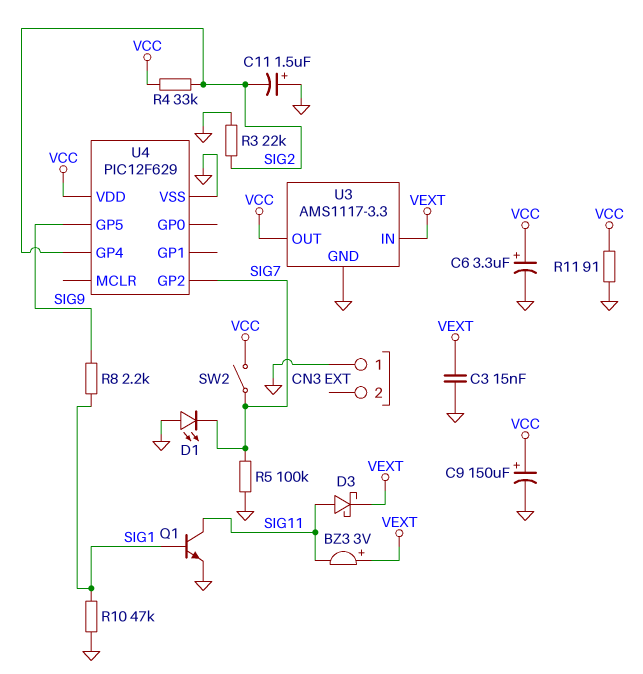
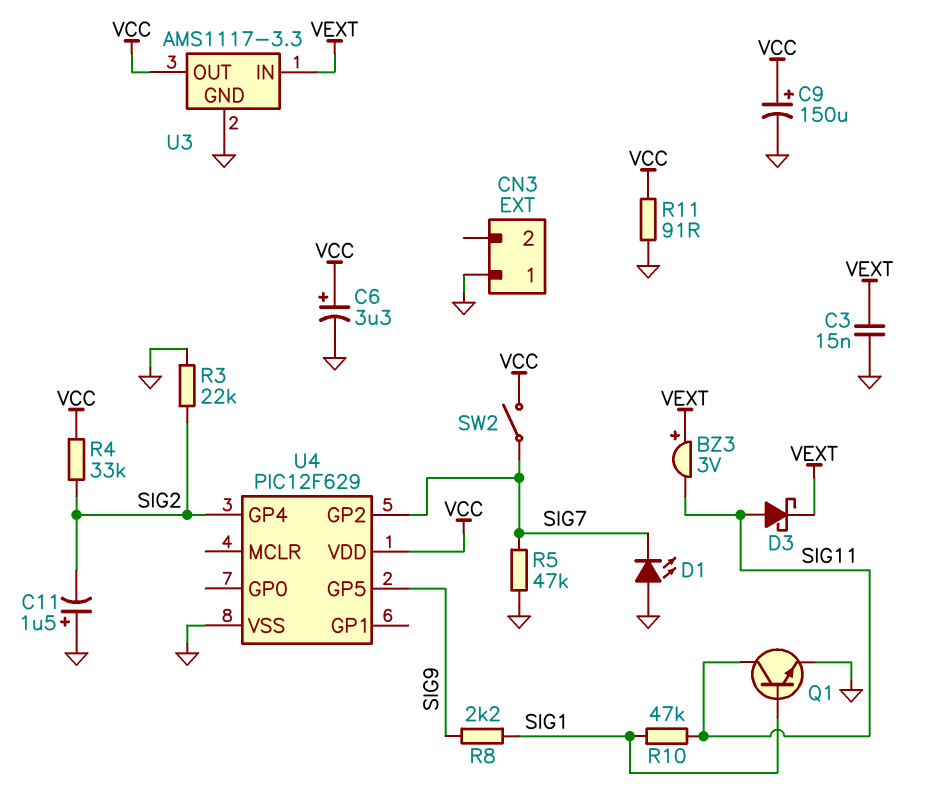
R5: 100k (GND, SIG7) -> 47k (GND, SIG7)
R10: 47k (GND, SIG1) -> 47k (SIG1, SIG11)

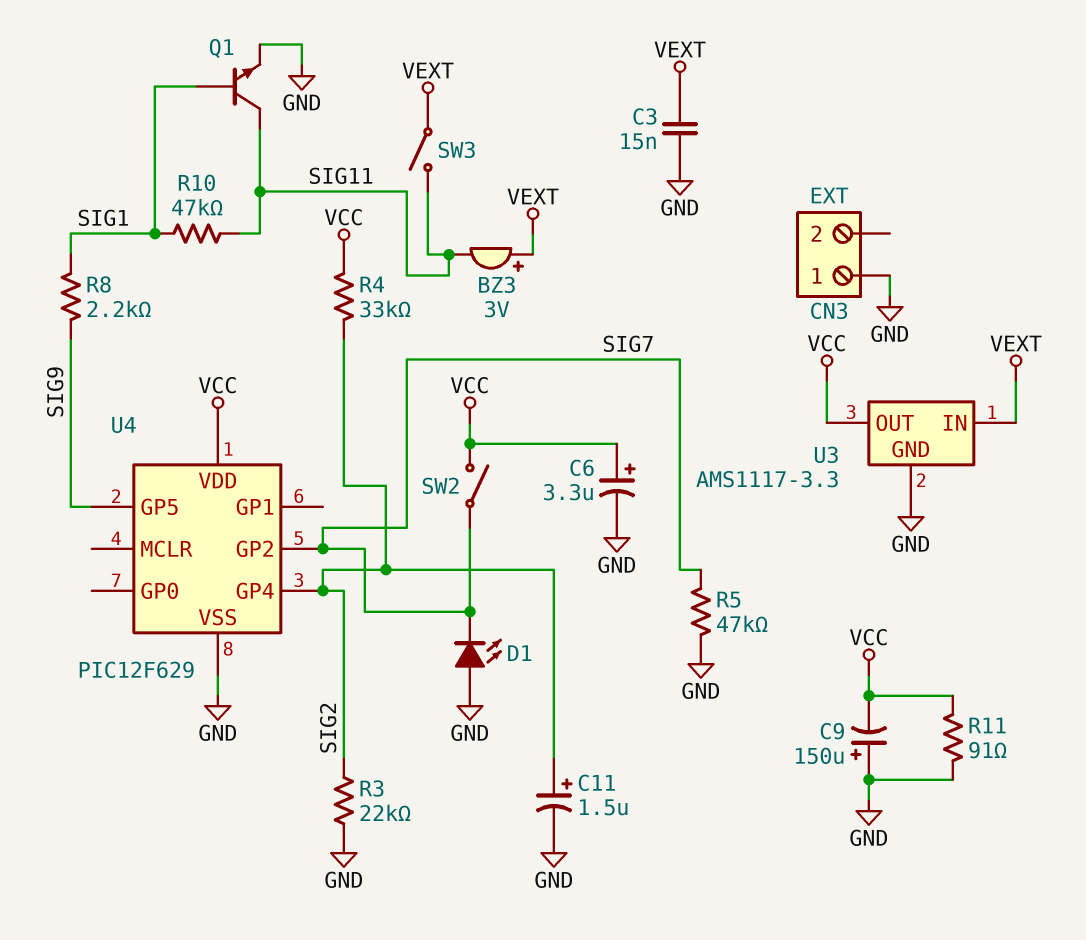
C9: 150uF (plus VCC, minus GND) -> 150uF (plus GND, minus VCC)
C11: 1.5uF (plus GND, minus SIG2) -> 1.5uF (plus SIG2, minus GND)
D3: schottky (A SIG11, K VEXT) -> none
SW3: none -> switch (SIG11, VEXT)

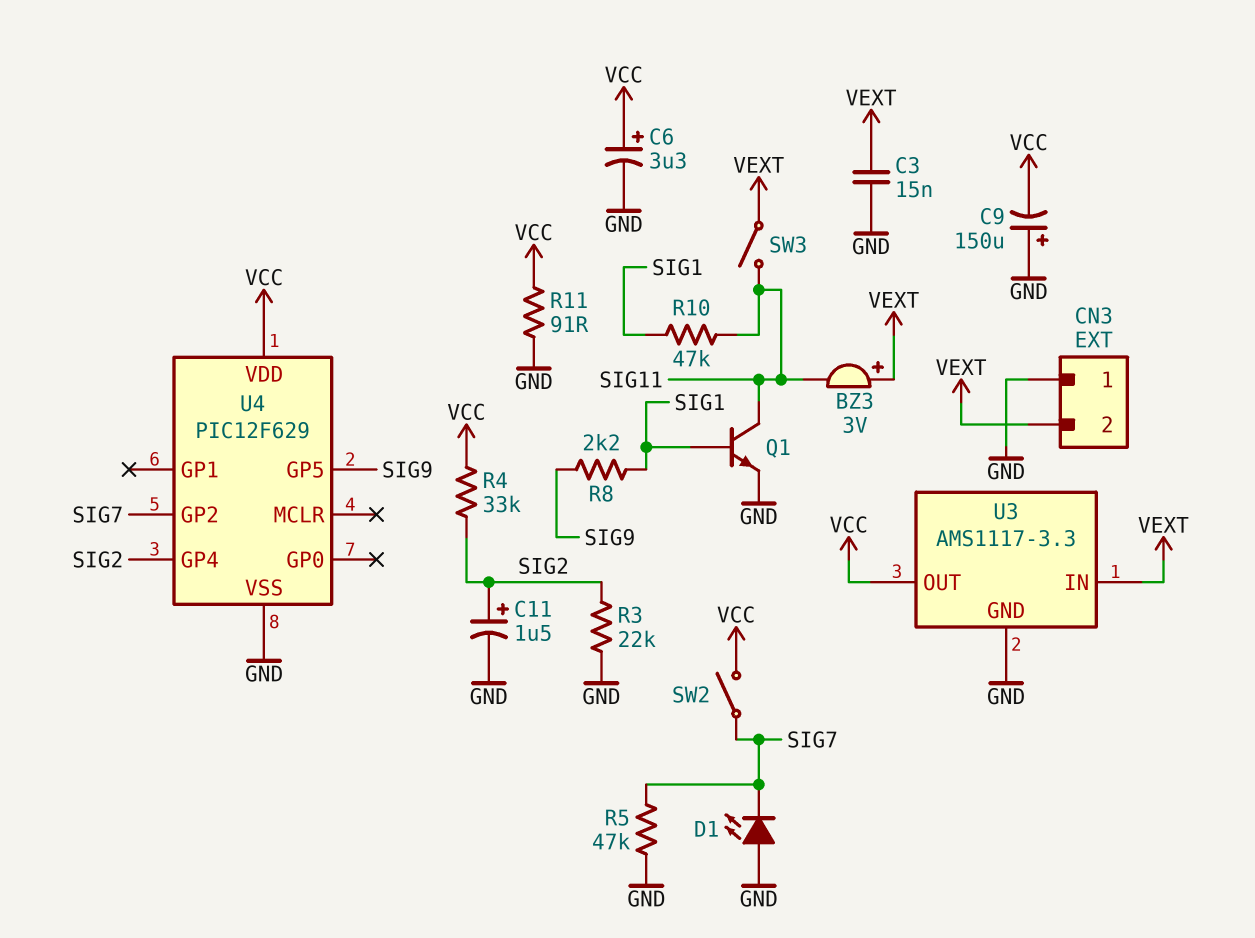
CN3 pin 2: none -> VEXT

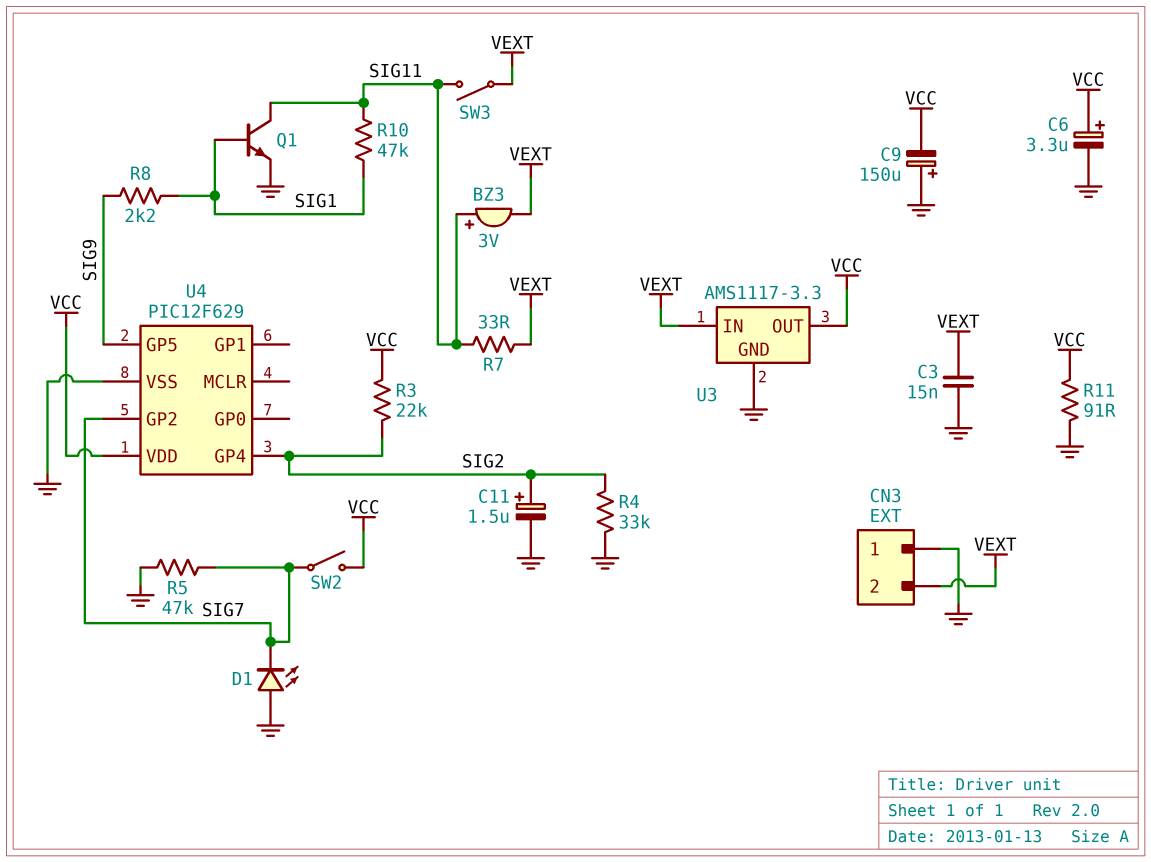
BZ3: buzzer 3V (plus VEXT, minus SIG11) -> buzzer 3V (plus SIG11, minus VEXT)
R3: 22k (GND, SIG2) -> 22k (SIG2, VCC)
R4: 33k (SIG2, VCC) -> 33k (GND, SIG2)
R7: none -> 33 (SIG11, VEXT)

